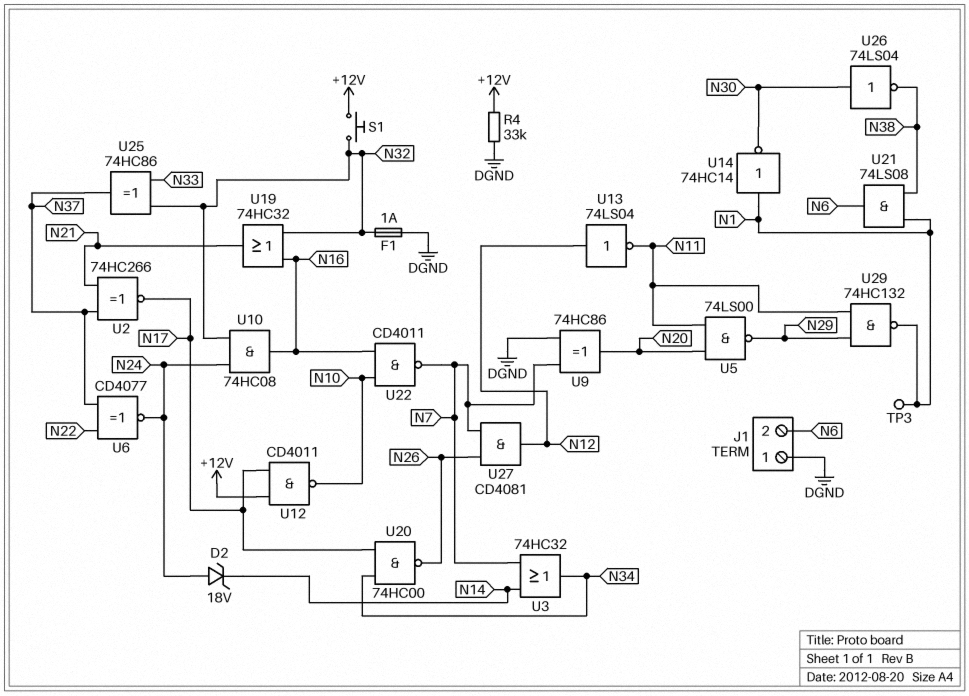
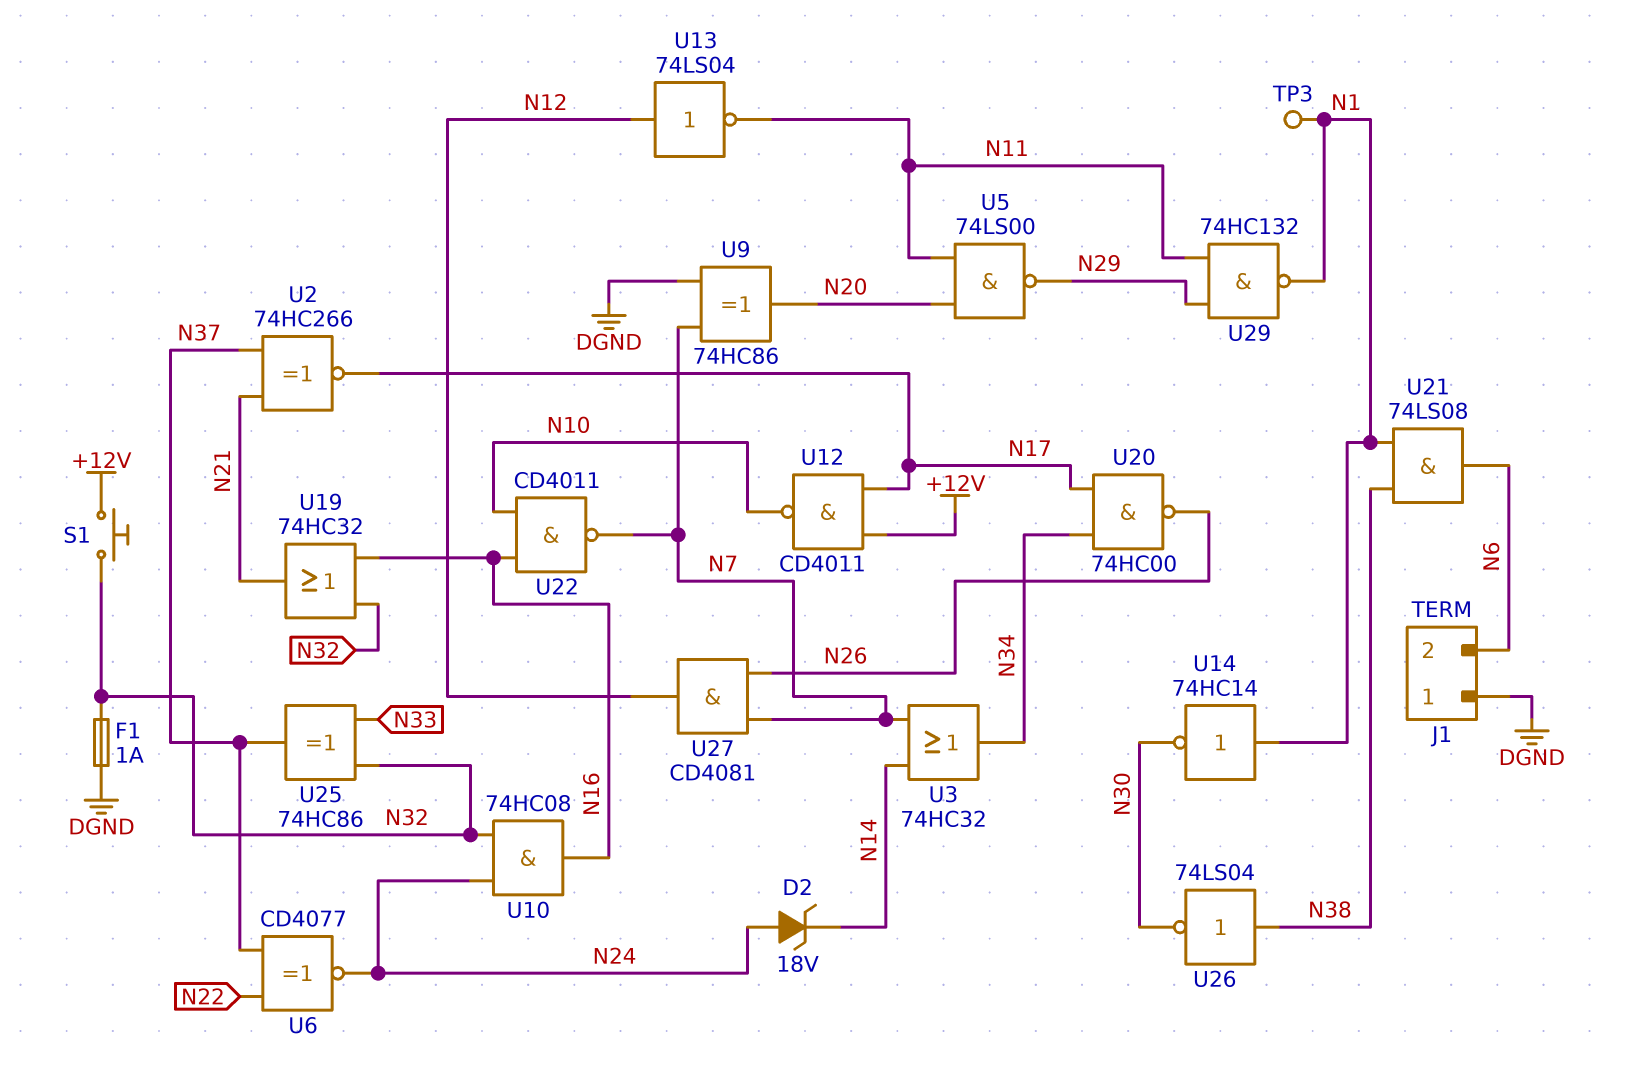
R4: 33k (+12V, DGND) -> none
U26: NOT 74LS04 (in N30, out N38) -> NOT 74LS04 (in N38, out N30)

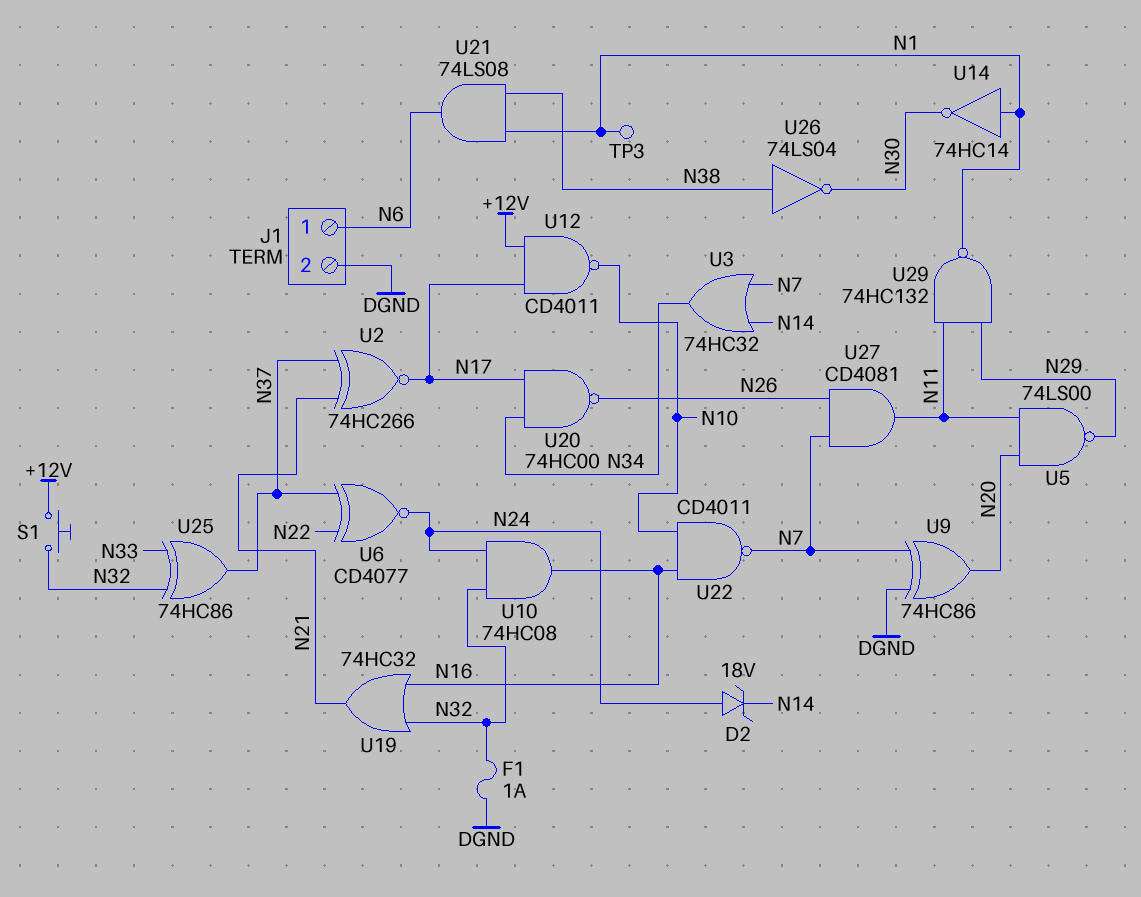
J1 pin 1: DGND -> N6
J1 pin 2: N6 -> DGND
U13: NOT 74LS04 (in N12, out N11) -> none
U27: AND CD4081 (in N7, in N26, out N12) -> AND CD4081 (in N7, in N26, out N11)

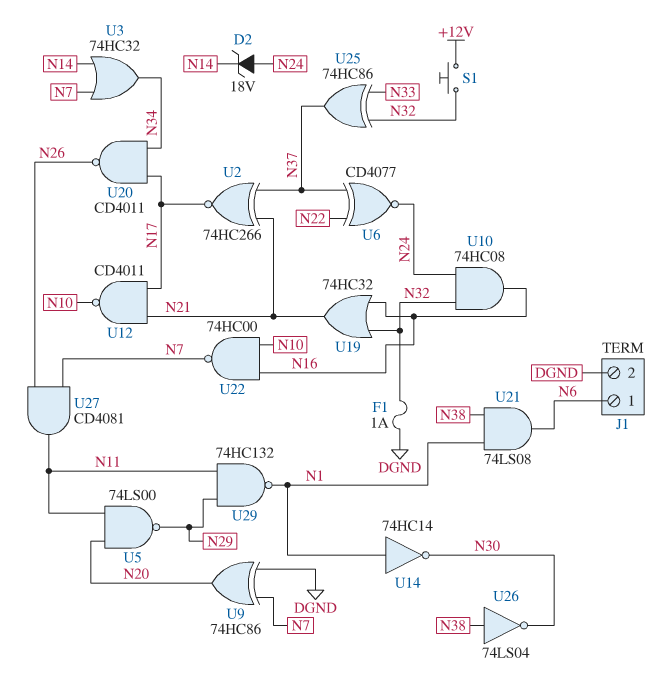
TP3: test point (N1) -> none
U12: NAND CD4011 (in +12V, in N17, out N10) -> NAND CD4011 (in N17, in N21, out N10)
U20: NAND 74HC00 (in N17, in N34, out N26) -> NAND CD4011 (in N17, in N34, out N26)
U22: NAND CD4011 (in N10, in N16, out N7) -> NAND 74HC00 (in N10, in N16, out N7)

